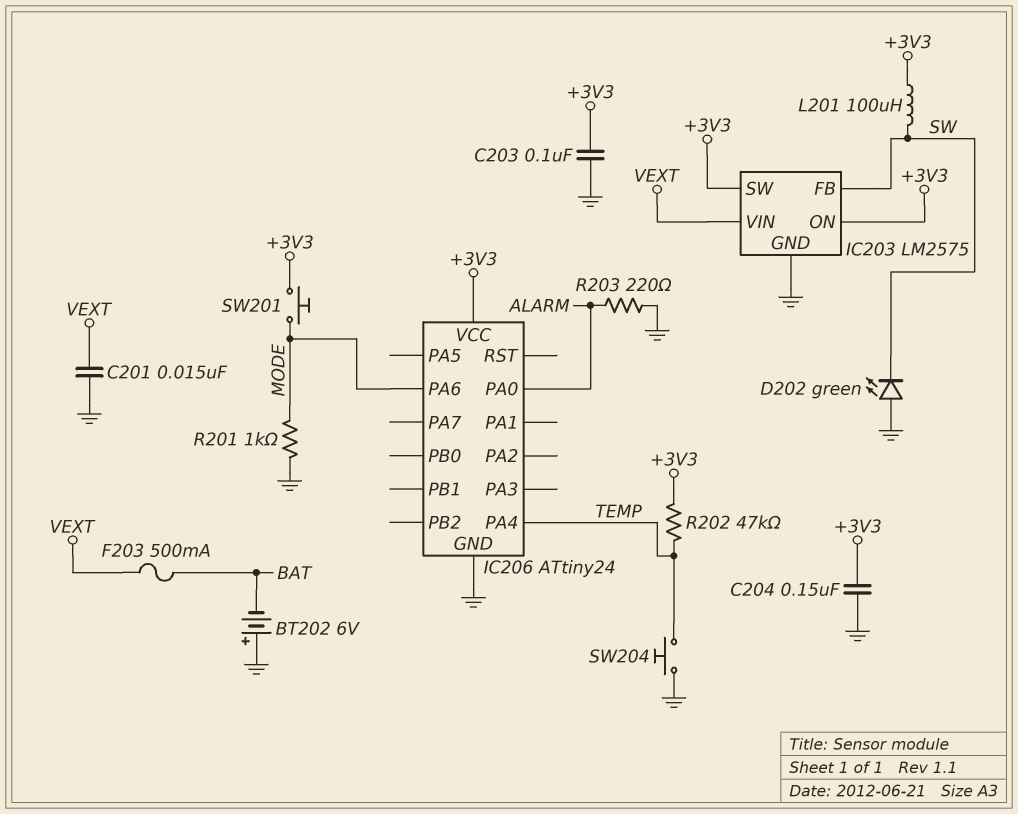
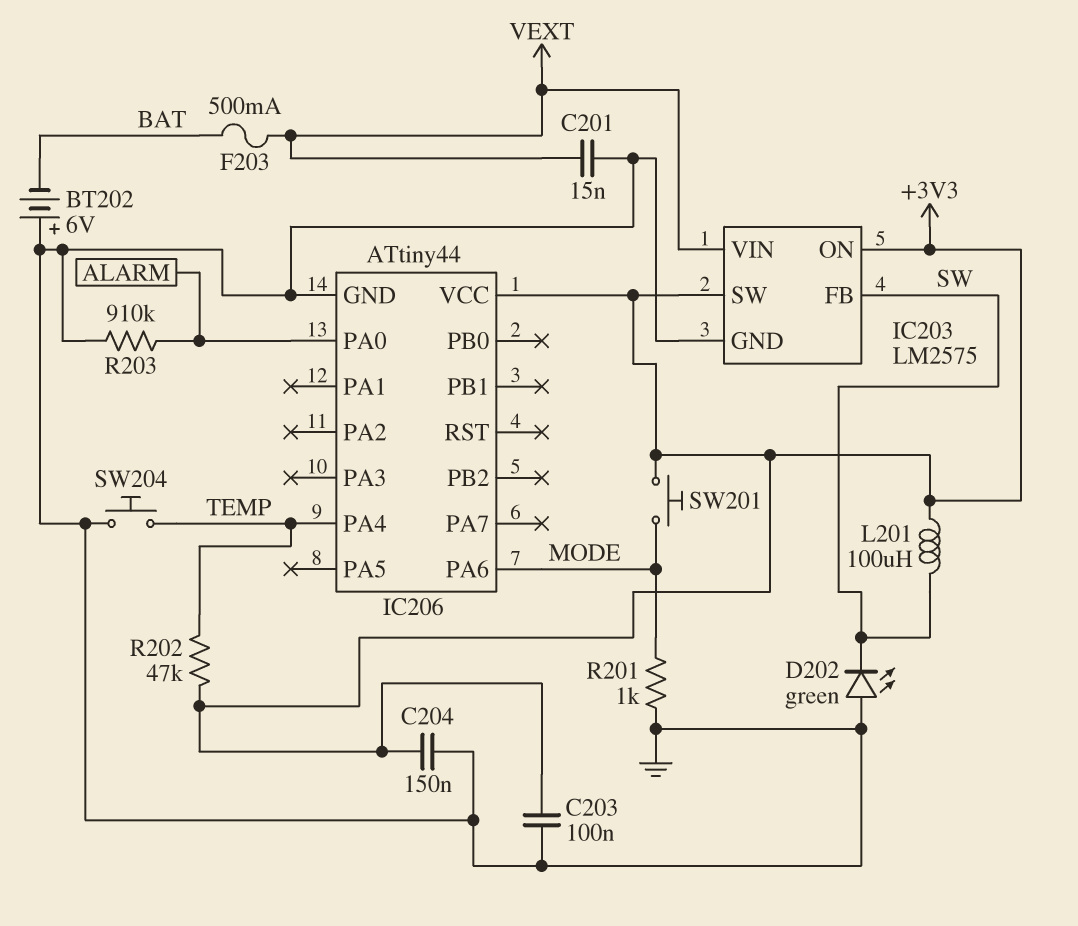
IC206: ATtiny24 -> ATtiny44
R203: 220 (ALARM, GND) -> 910k (ALARM, GND)

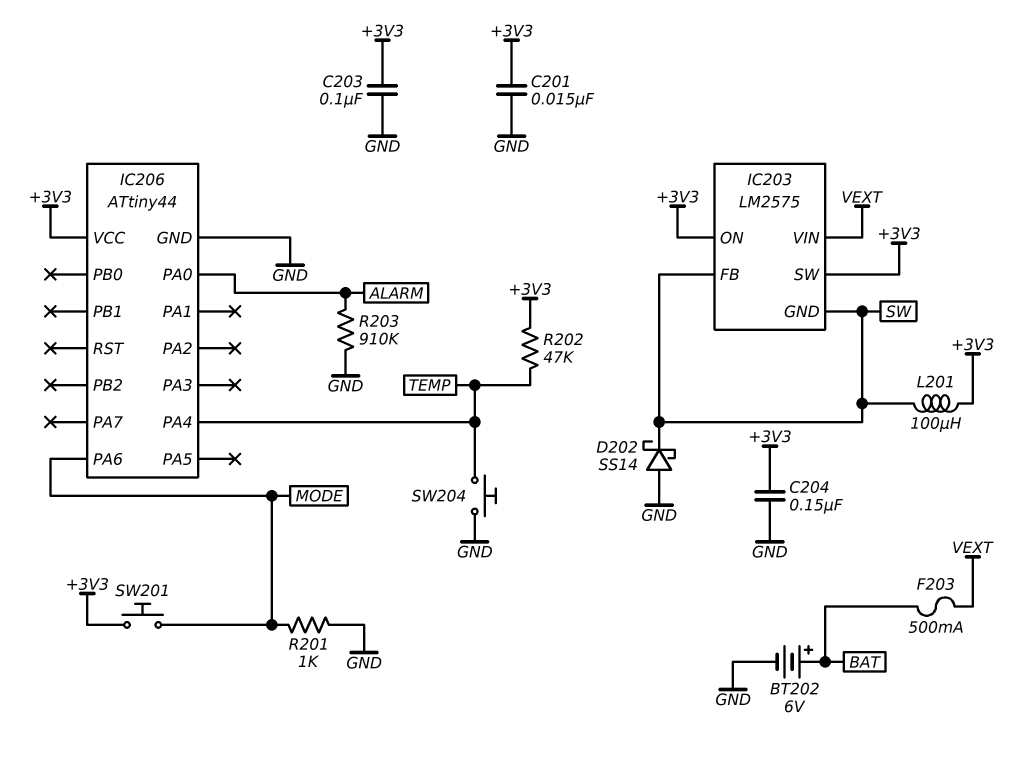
BT202: 6V (plus GND, minus BAT) -> 6V (plus BAT, minus GND)
C201: 15nF (GND, VEXT) -> 15nF (+3V3, GND)
D202: LED green (A GND, K SW) -> schottky SS14 (A GND, K SW)
IC203 pin GND: GND -> SW

